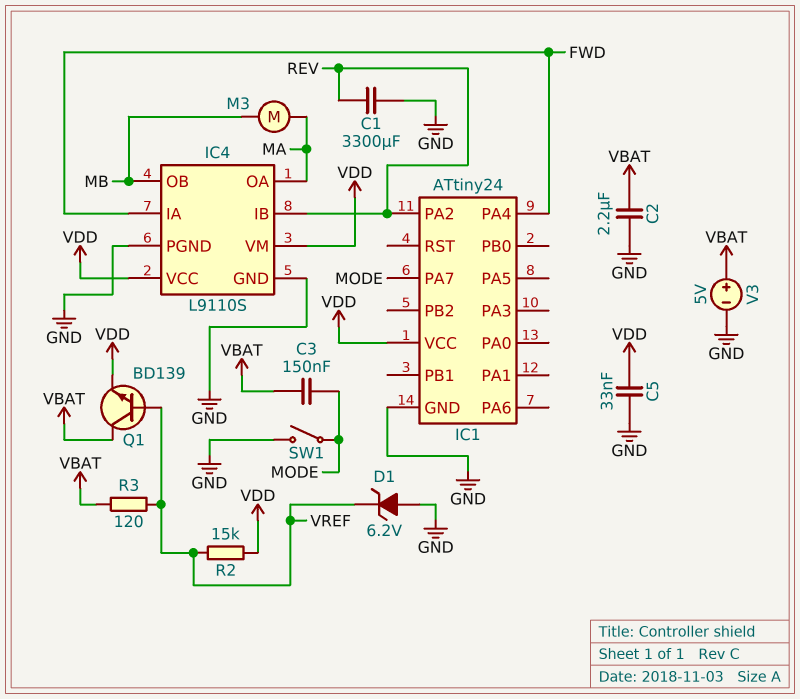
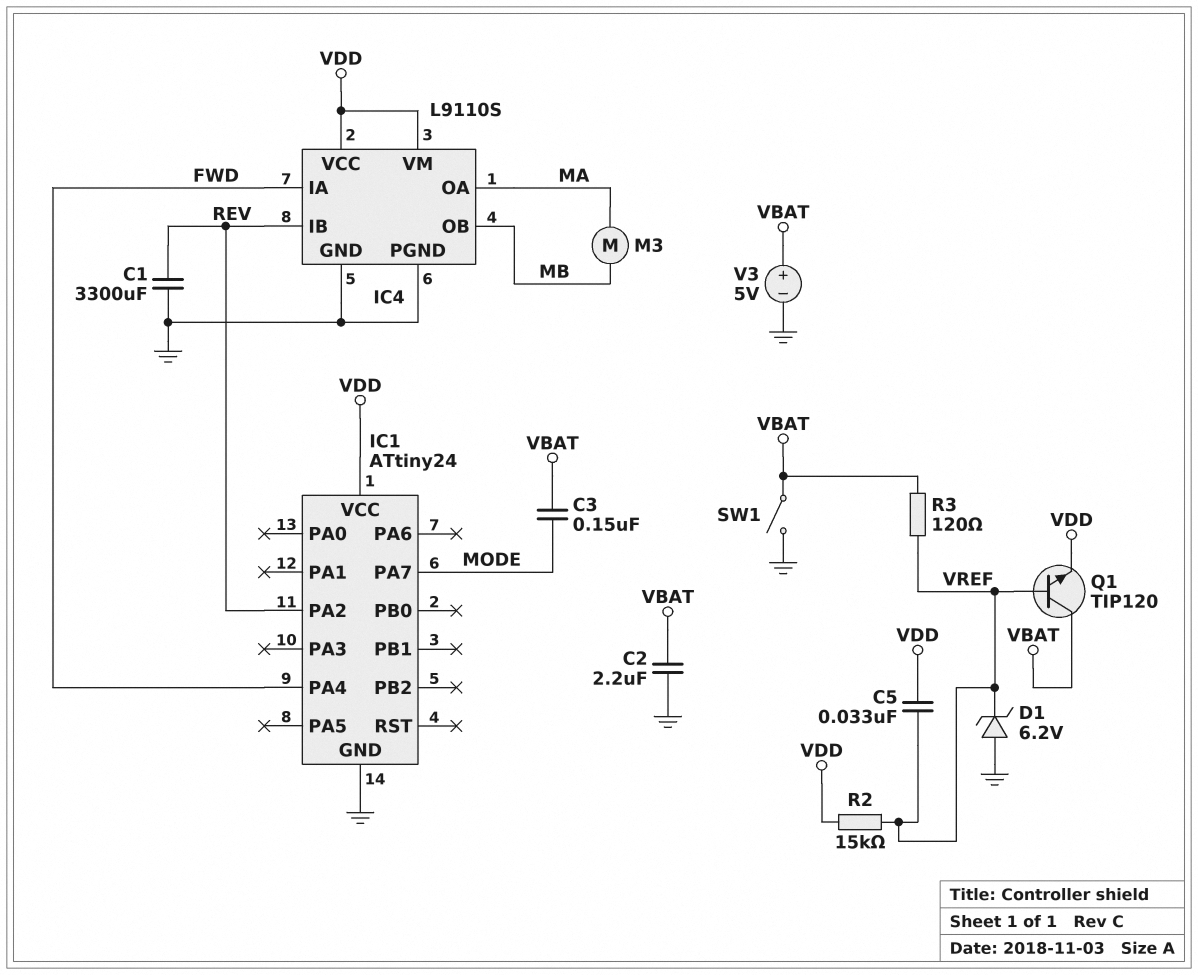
C5: 33nF (GND, VDD) -> 33nF (VDD, VREF)
Q1: NPN BD139 (B VREF, C VBAT, E VDD) -> NPN TIP120 (B VREF, C VBAT, E VDD)
SW1: switch (GND, MODE) -> switch (GND, VBAT)

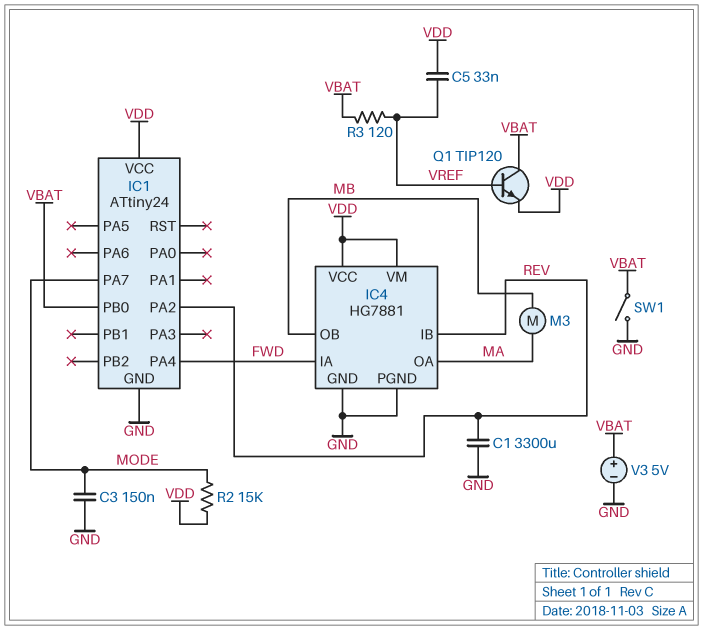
C2: 2.2uF (GND, VBAT) -> none
C3: 150nF (MODE, VBAT) -> 150nF (GND, MODE)
D1: zener 6.2V (A GND, K VREF) -> none
IC1 pin PB0: none -> VBAT
IC4: L9110S -> HG7881
R2: 15k (VDD, VREF) -> 15k (MODE, VDD)

